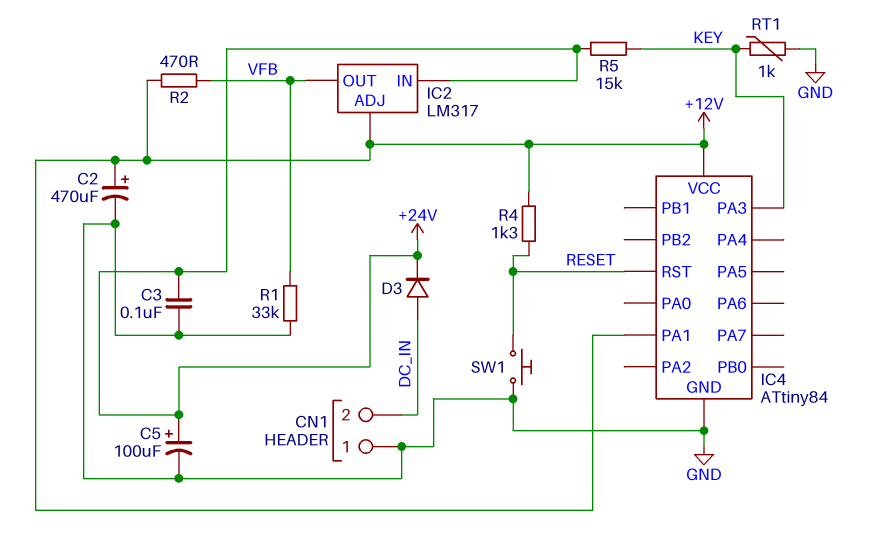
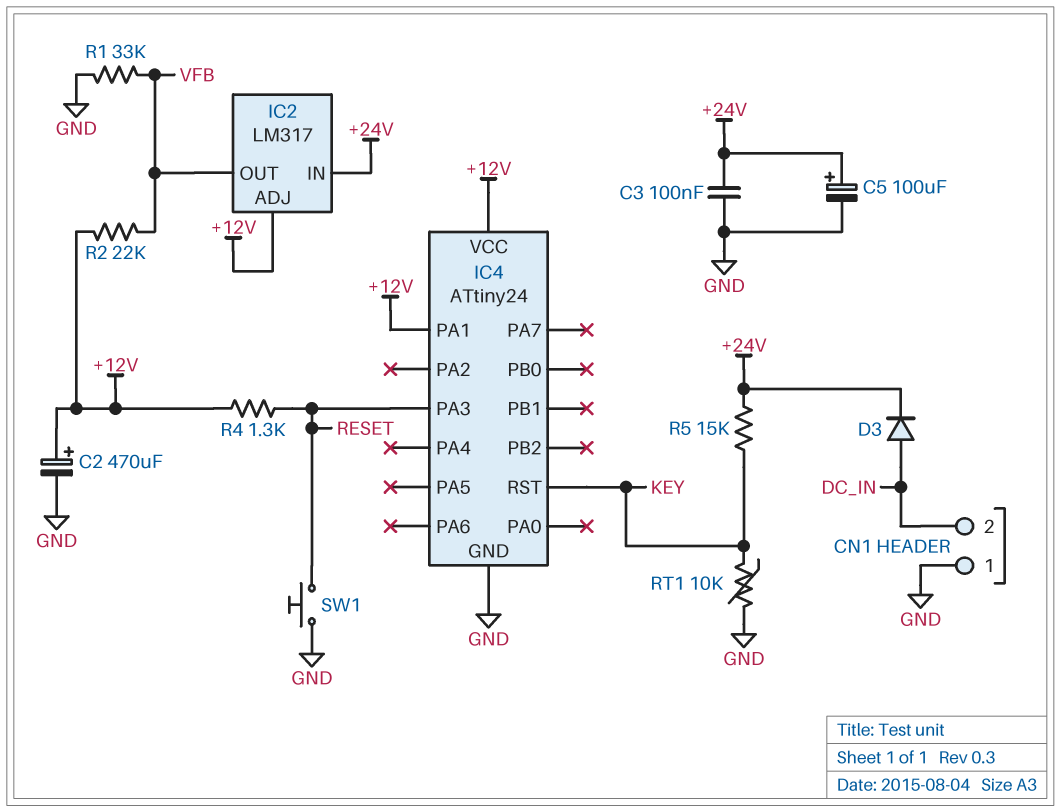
IC4: ATtiny84 -> ATtiny24
IC4 pin PA3: KEY -> RESET
IC4 pin RST: RESET -> KEY
R2: 470 (+12V, VFB) -> 22k (+12V, VFB)
RT1: 1k (GND, KEY) -> 10k (GND, KEY)

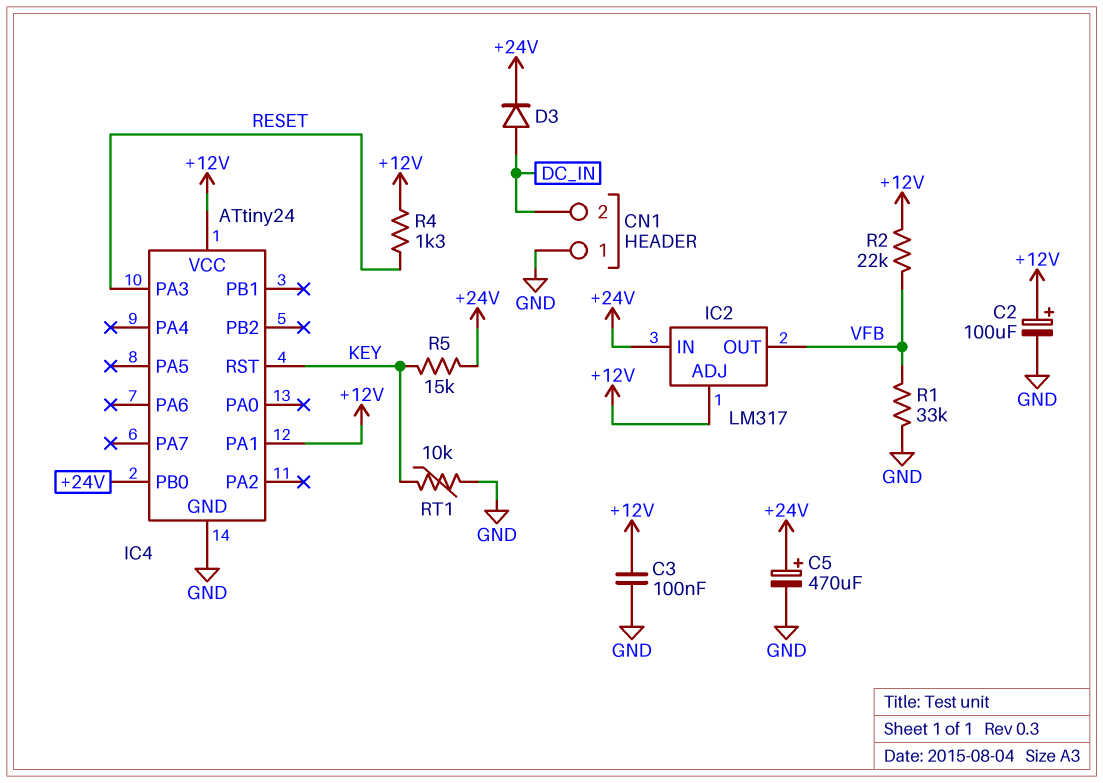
C2: 470uF (plus +12V, minus GND) -> 100uF (plus +12V, minus GND)
C3: 100nF (+24V, GND) -> 100nF (+12V, GND)
C5: 100uF (plus +24V, minus GND) -> 470uF (plus +24V, minus GND)
IC4 pin PB0: none -> +24V
SW1: button (GND, RESET) -> none

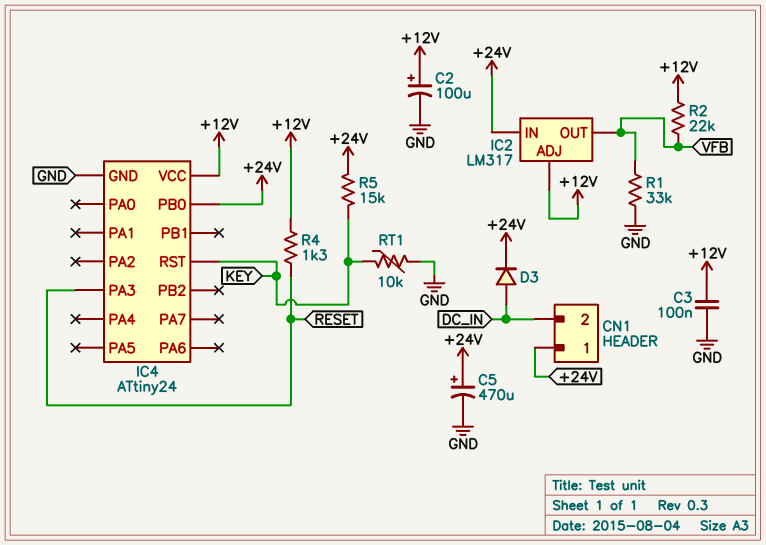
CN1 pin 1: GND -> +24V
IC4 pin PA1: +12V -> none

